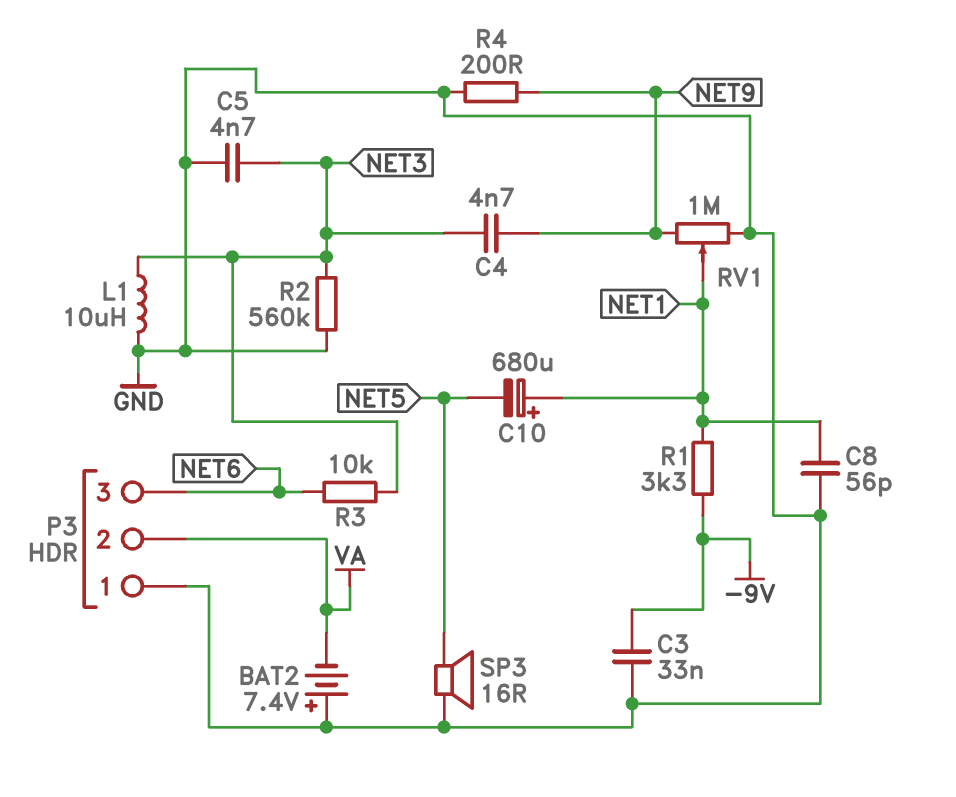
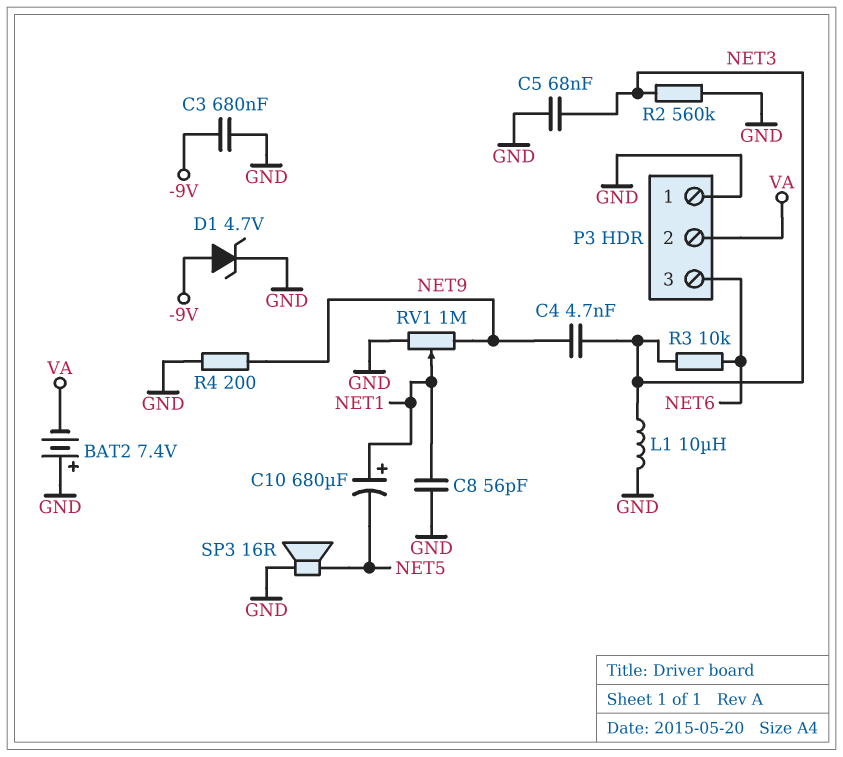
C3: 33nF (-9V, GND) -> 680nF (-9V, GND)
C5: 4.7nF (GND, NET3) -> 68nF (GND, NET3)
D1: none -> zener 4.7V (A -9V, K GND)
R1: 3.3k (-9V, NET1) -> none

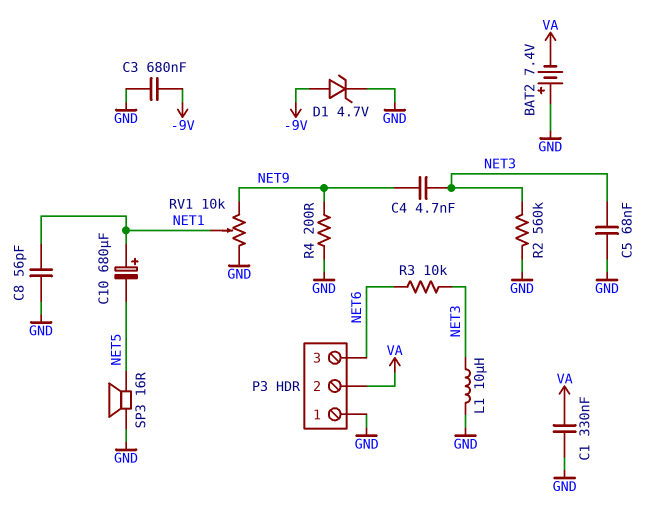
C1: none -> 330nF (GND, VA)
RV1: 1M (GND, NET9, wiper NET1) -> 10k (GND, NET9, wiper NET1)

